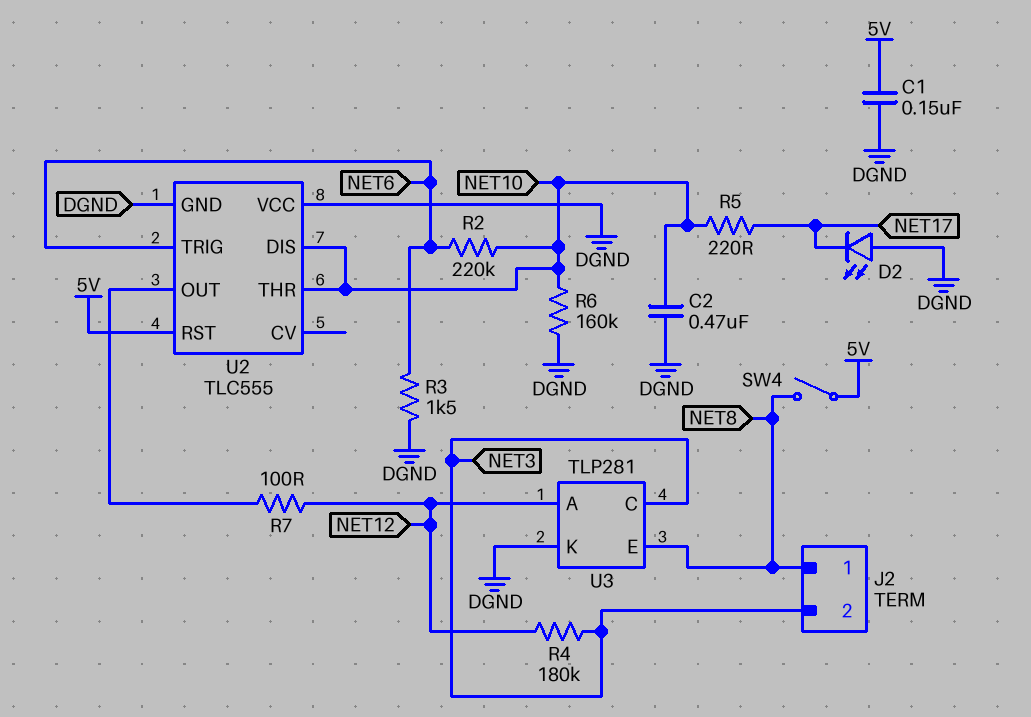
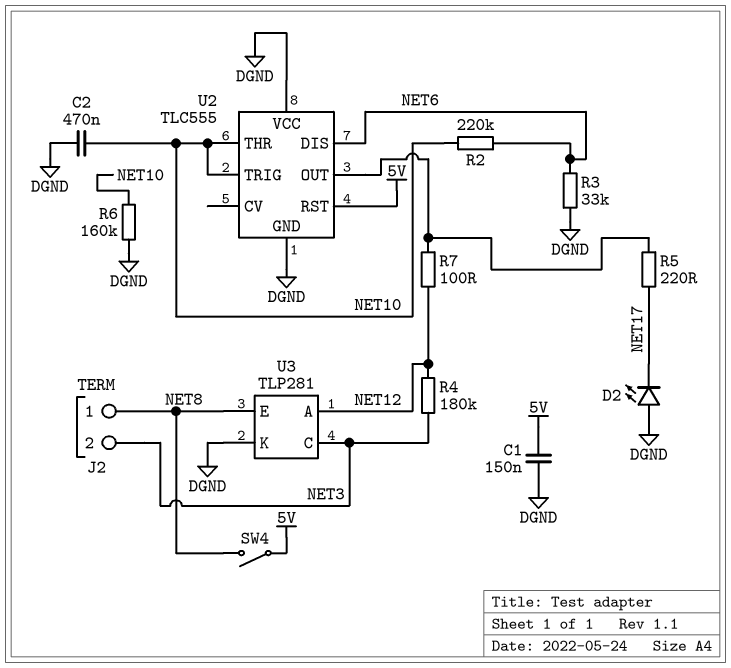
R3: 1.5k (DGND, NET6) -> 33k (DGND, NET6)
R5: 220 (NET10, NET17) -> 220 (NET17, U2/OUT)
U2 pin DIS: NET10 -> NET6
U2 pin TRIG: NET6 -> NET10

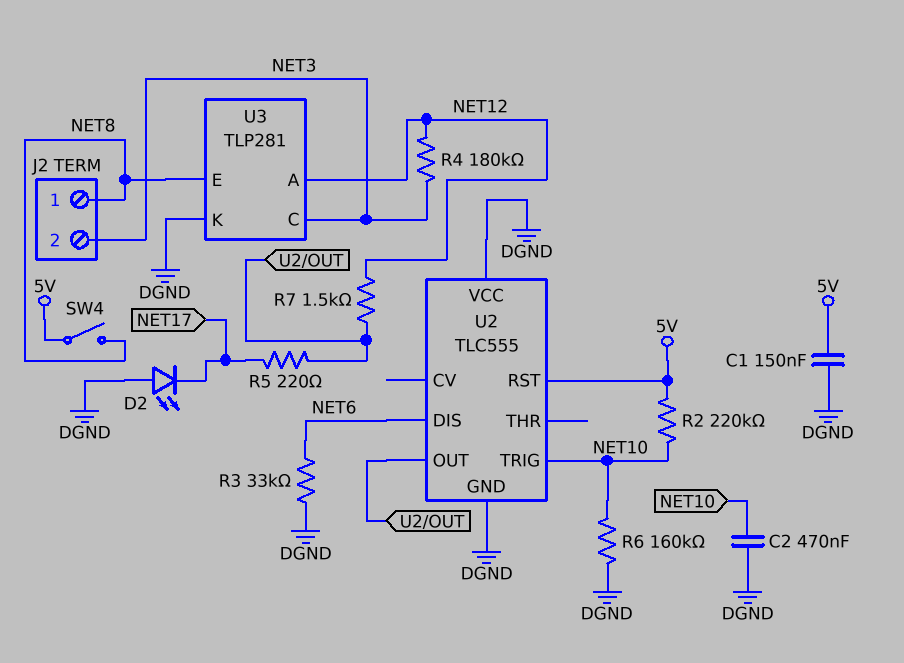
R2: 220k (NET6, NET10) -> 220k (5V, NET10)
R7: 100 (NET12, U2/OUT) -> 1.5k (NET12, U2/OUT)
U2 pin THR: NET10 -> none

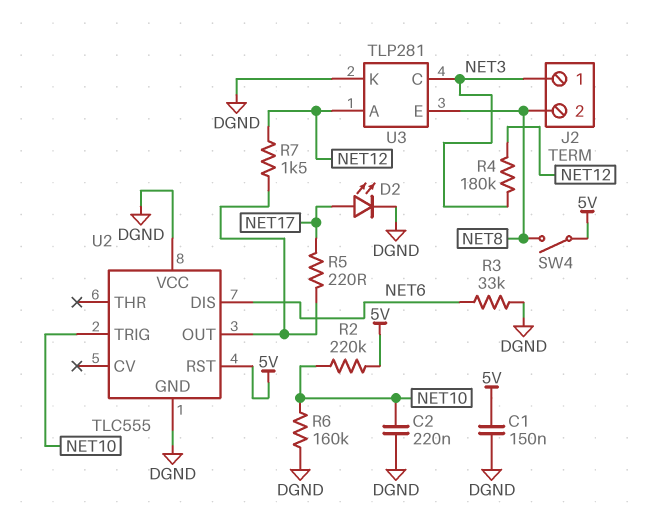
C2: 470nF (DGND, NET10) -> 220nF (DGND, NET10)
D2: LED (A DGND, K NET17) -> LED (A NET17, K DGND)
J2 pin 1: NET8 -> NET3
J2 pin 2: NET3 -> NET8

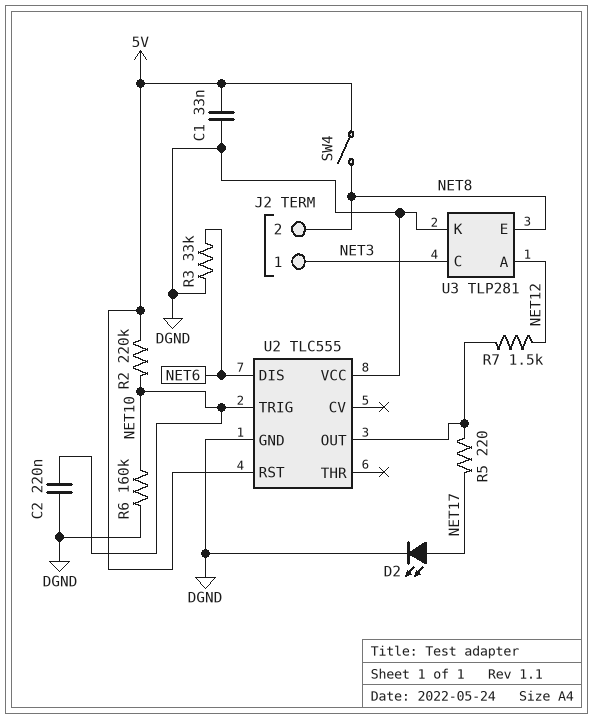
C1: 150nF (5V, DGND) -> 33nF (5V, DGND)
R4: 180k (NET3, NET12) -> none

